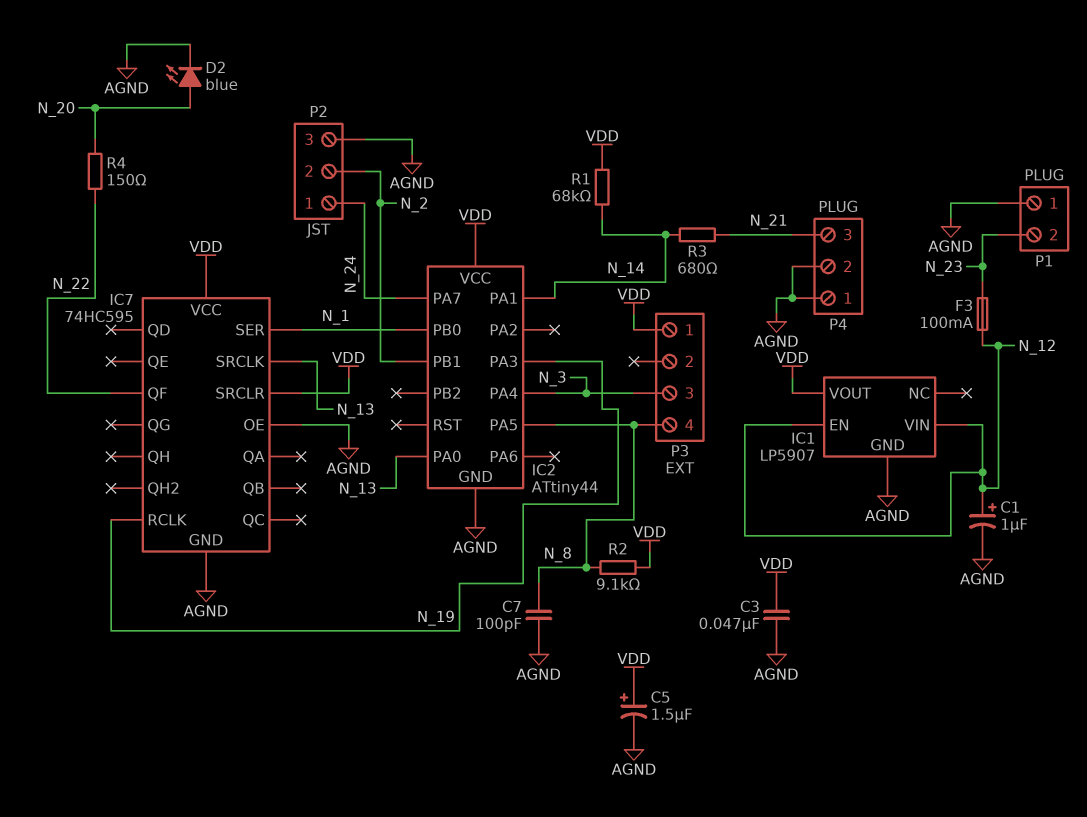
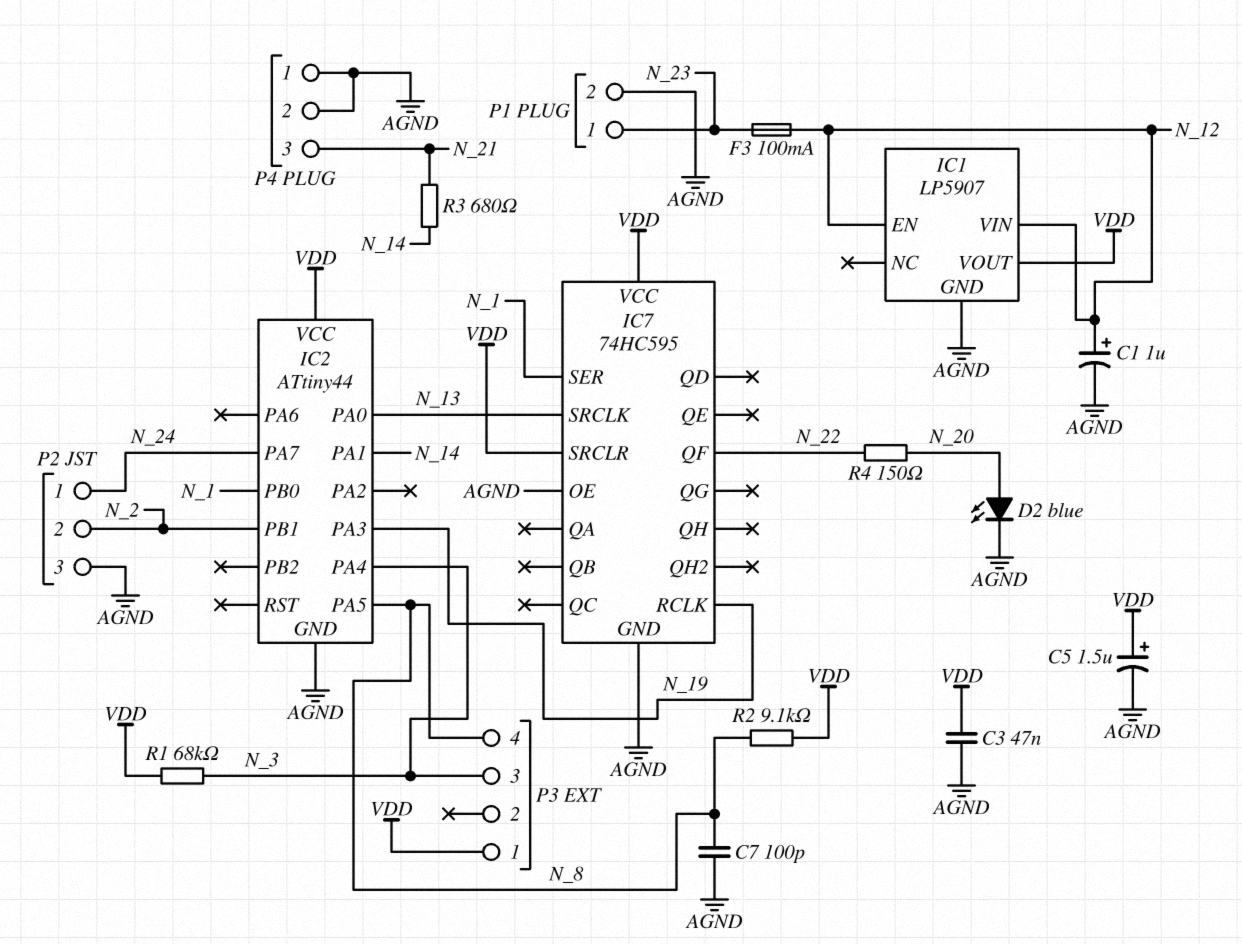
P1 pin 1: AGND -> N_23
P1 pin 2: N_23 -> AGND
R1: 68k (N_14, VDD) -> 68k (N_3, VDD)

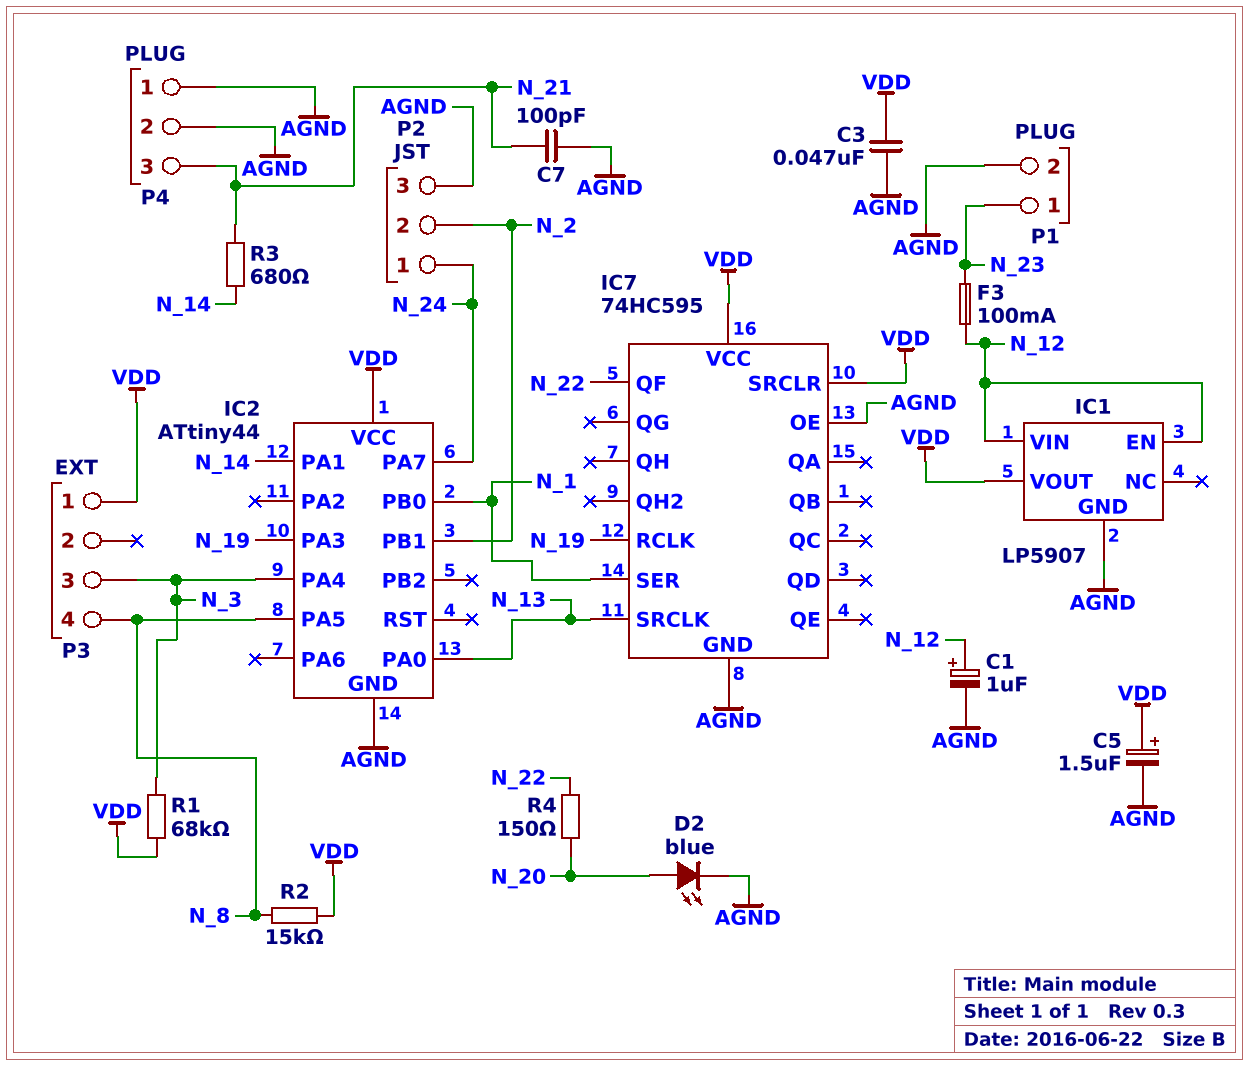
C7: 100pF (AGND, N_8) -> 100pF (AGND, N_21)
R2: 9.1k (N_8, VDD) -> 15k (N_8, VDD)

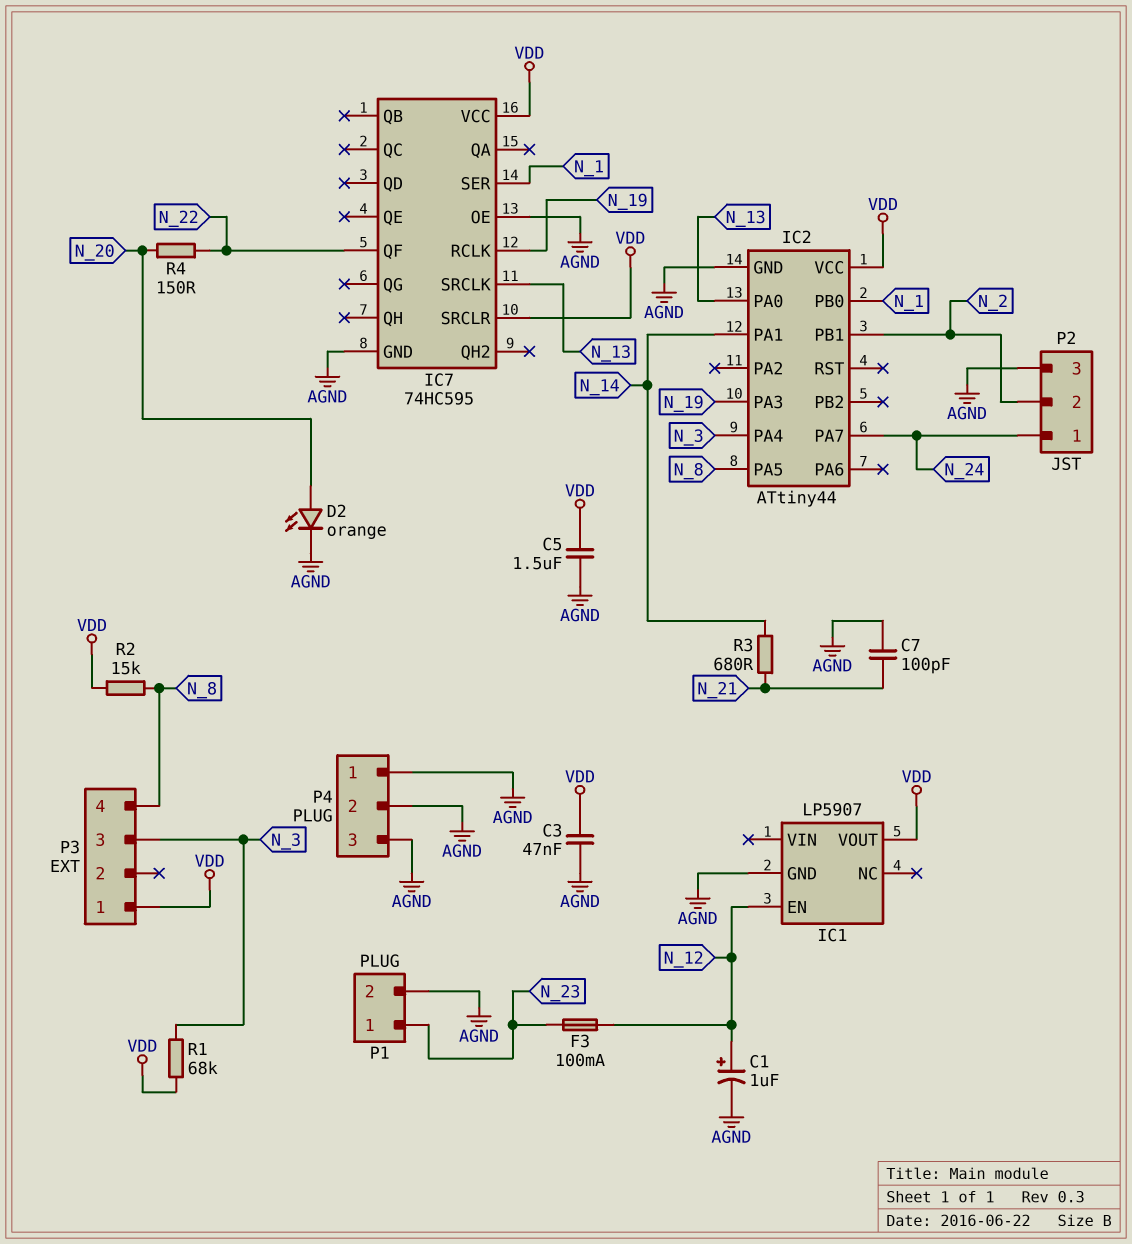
C5: 1.5uF (plus VDD, minus AGND) -> 1.5uF (AGND, VDD)
D2: LED blue (A N_20, K AGND) -> LED orange (A N_20, K AGND)
IC1 pin VIN: N_12 -> none
P4 pin 3: N_21 -> AGND

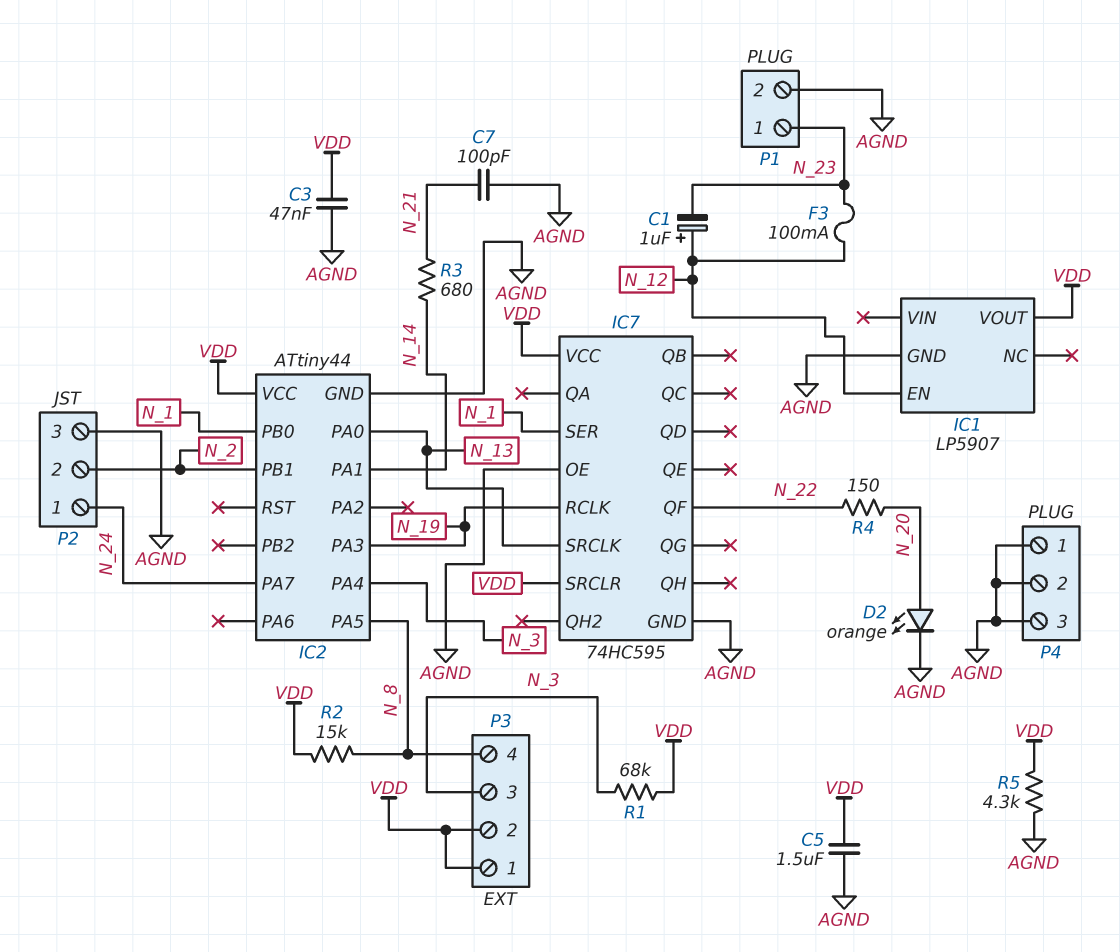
C1: 1uF (plus N_12, minus AGND) -> 1uF (plus N_12, minus N_23)
P3 pin 2: none -> VDD
R5: none -> 4.3k (AGND, VDD)

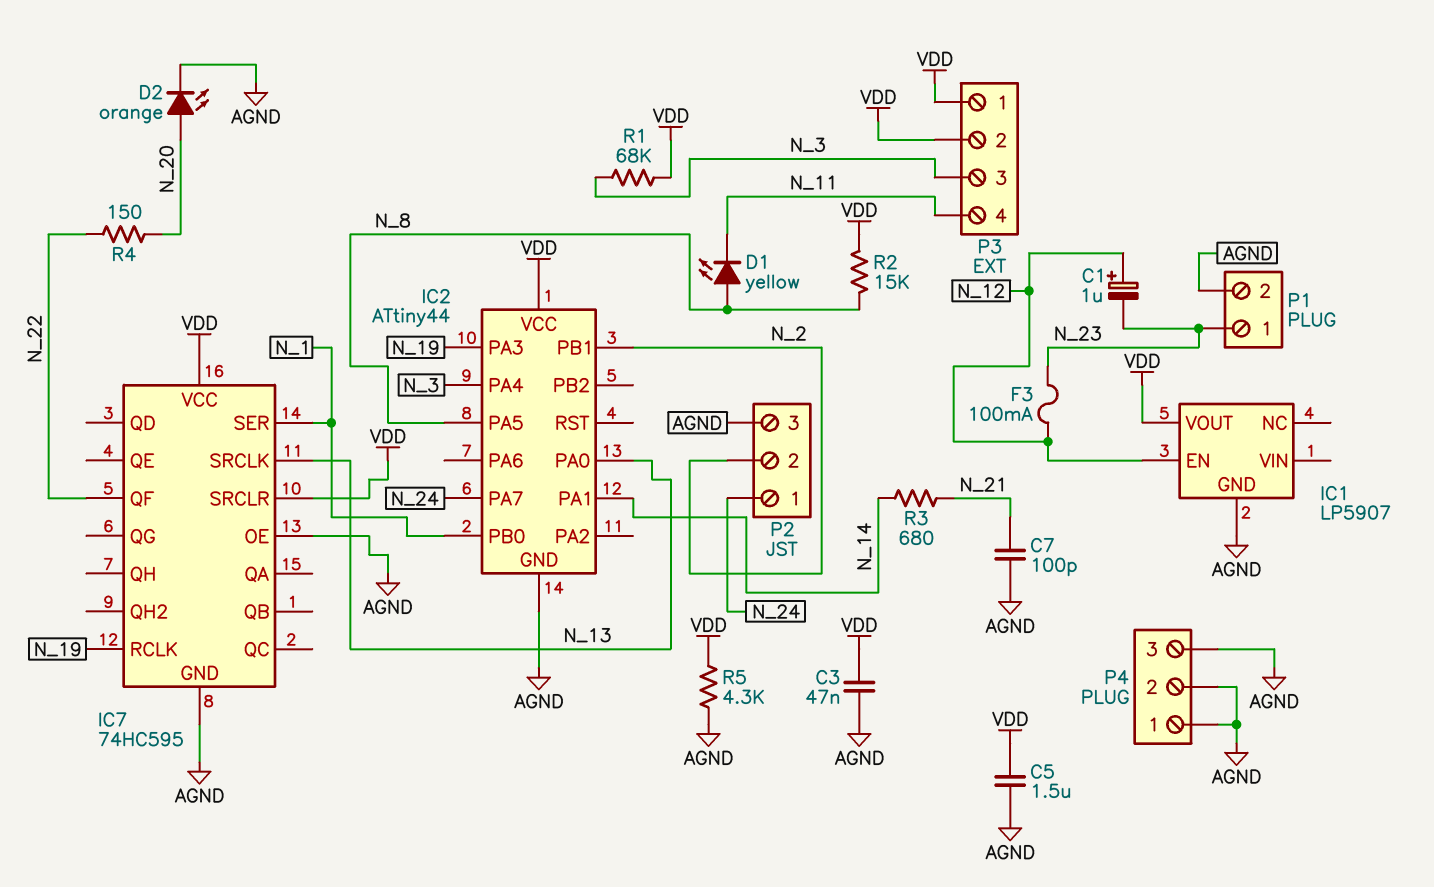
D1: none -> LED yellow (A N_8, K N_11)
P3 pin 4: N_8 -> N_11

